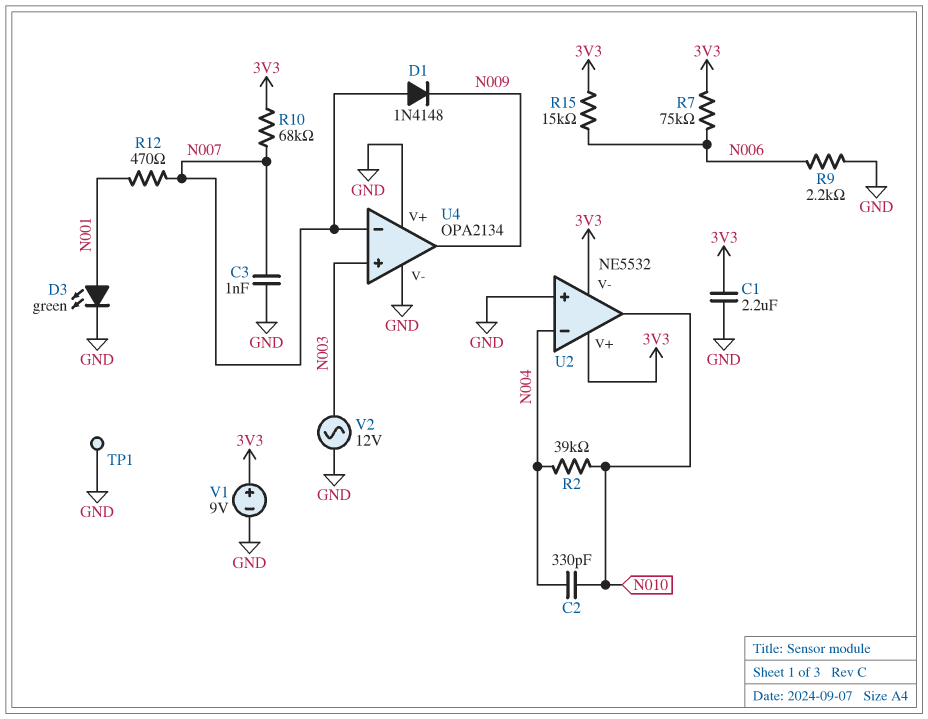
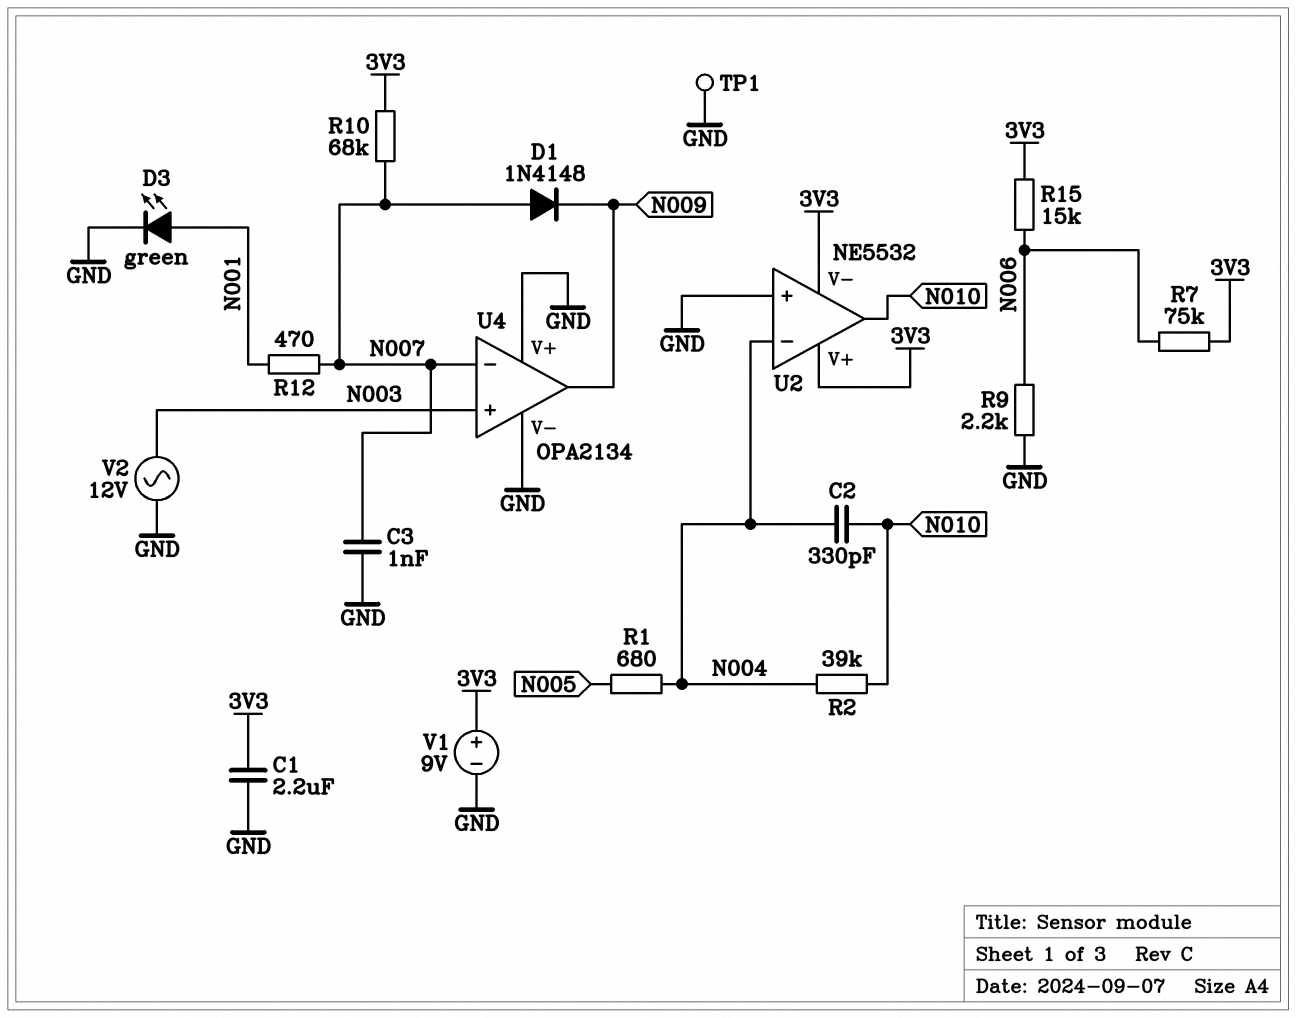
R1: none -> 680 (N004, N005)

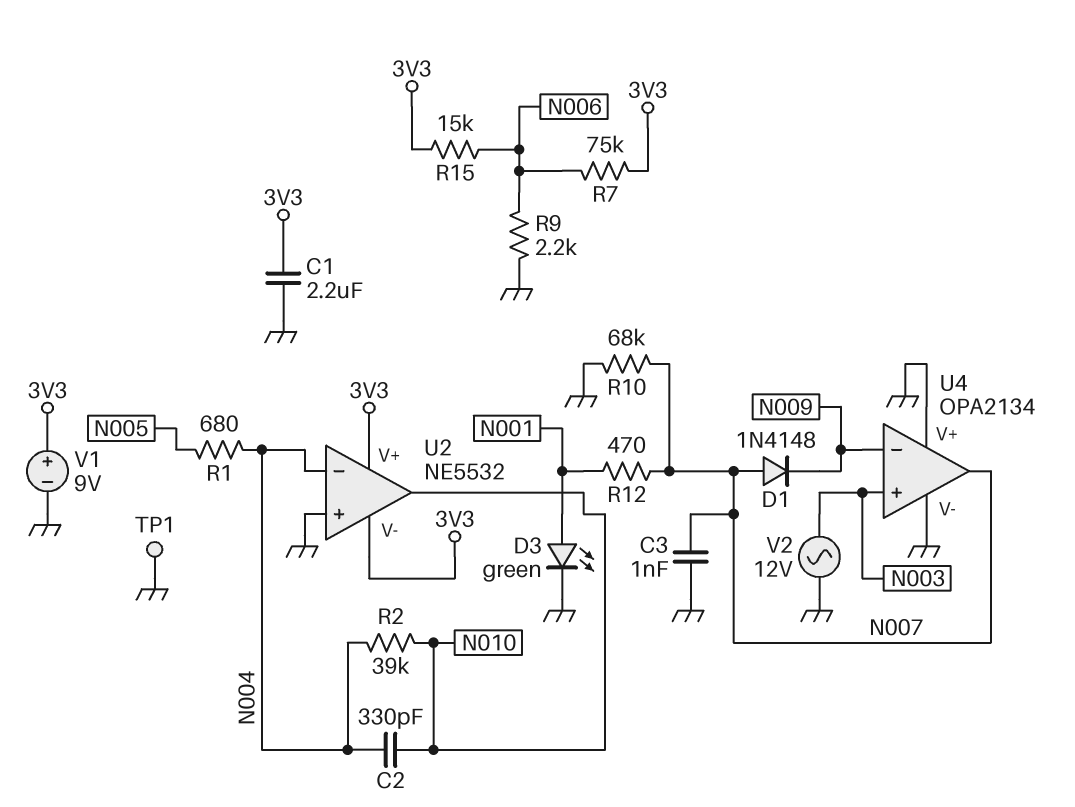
R10: 68k (3V3, N007) -> 68k (GND, N007)
U4 pin in-: N007 -> N009
U4 pin out: N009 -> N007

